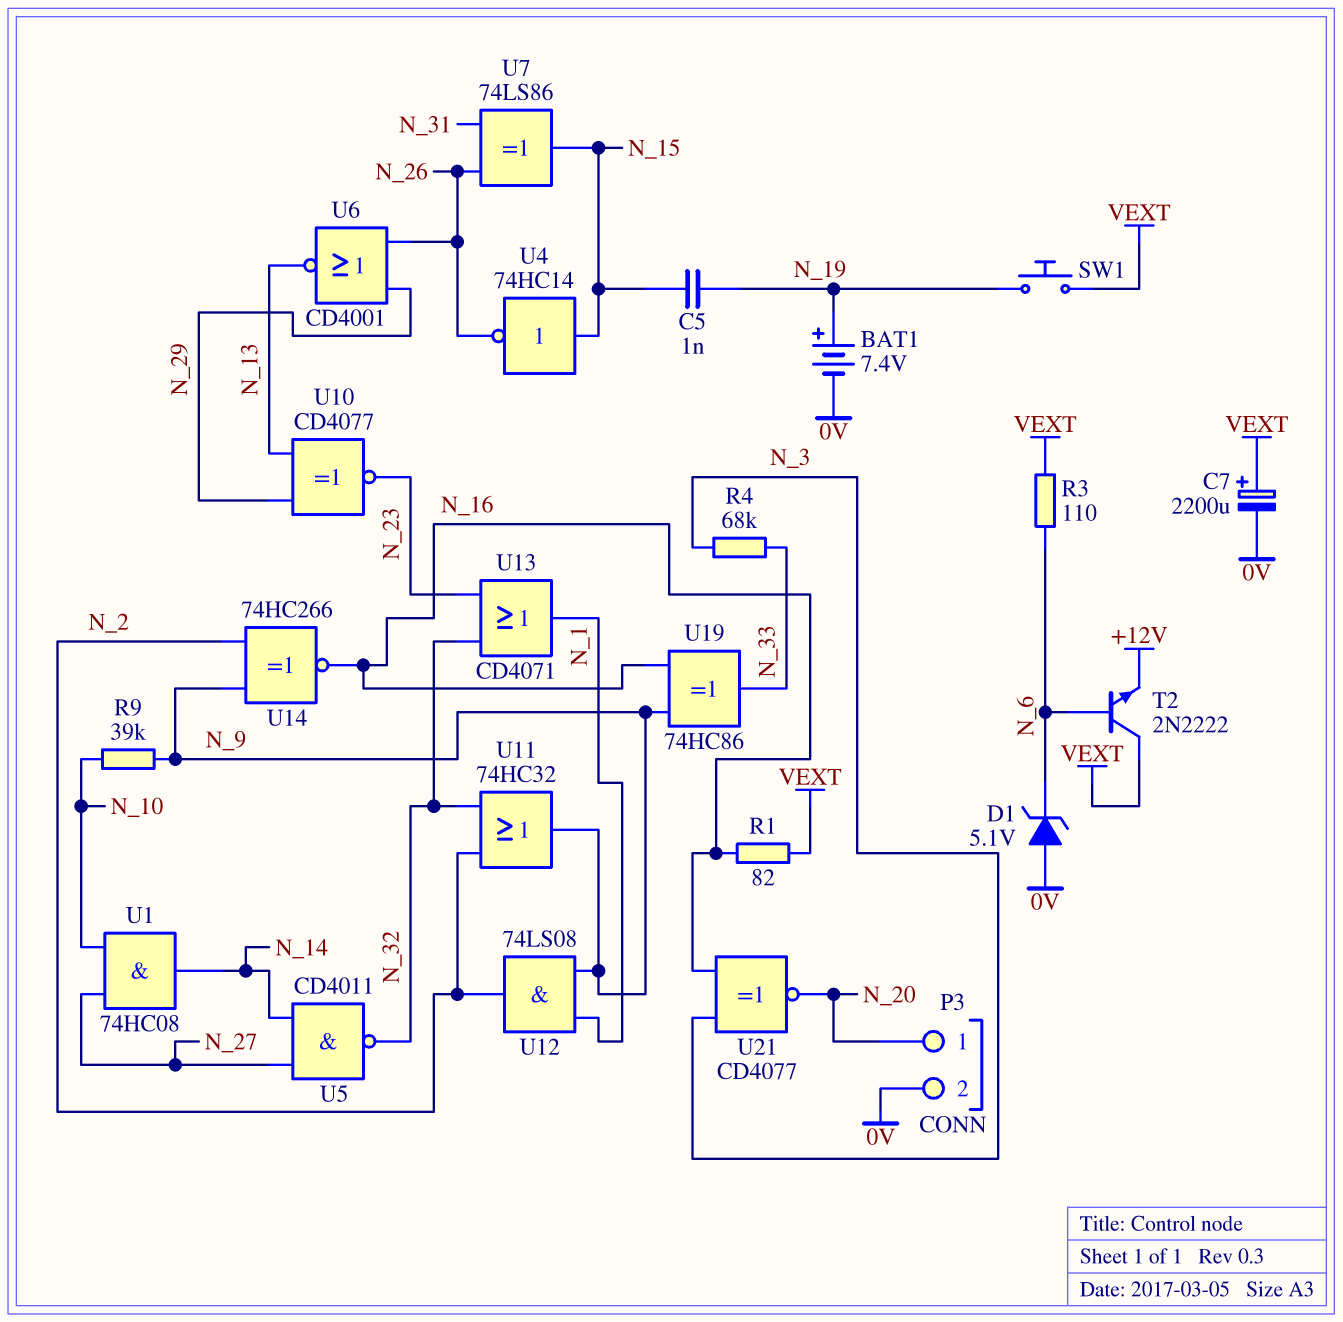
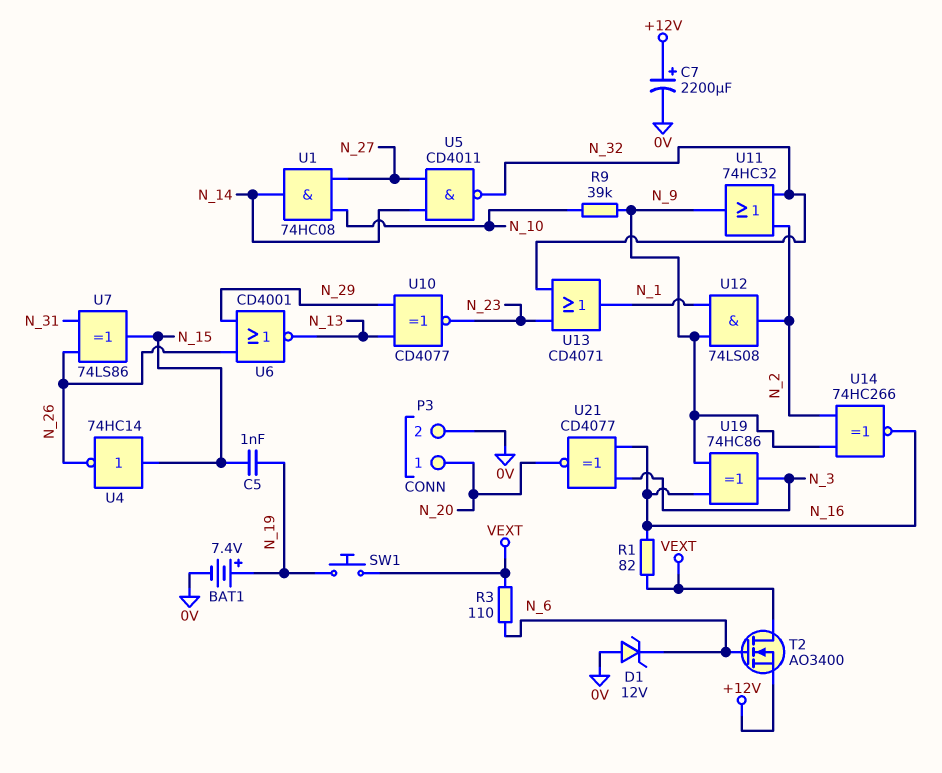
C7: 2200uF (plus VEXT, minus 0V) -> 2200uF (plus +12V, minus 0V)
D1: zener 5.1V (A 0V, K N_6) -> zener 12V (A 0V, K N_6)
R4: 68k (N_3, N_33) -> none
T2: NPN 2N2222 (B N_6, C VEXT, E +12V) -> NMOS AO3400 (G N_6, D VEXT, S +12V)
U19: XOR 74HC86 (in N_9, in N_16, out N_33) -> XOR 74HC86 (in N_9, in N_16, out N_3)

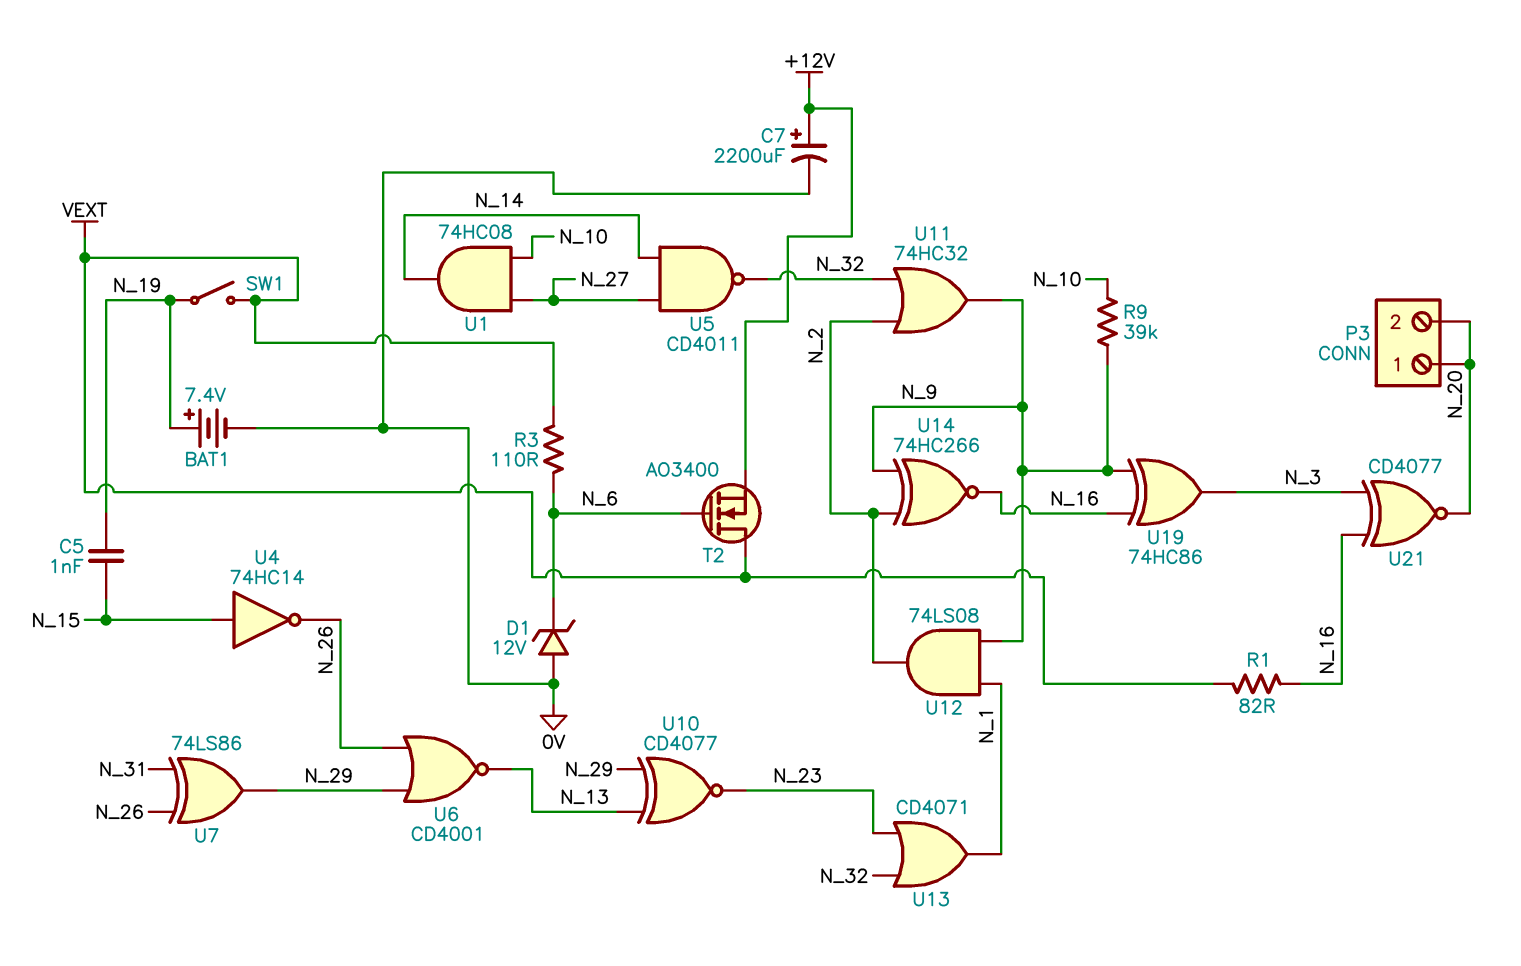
P3 pin 2: 0V -> N_20
SW1: button (N_19, VEXT) -> switch (N_19, VEXT)
U7: XOR 74LS86 (in N_26, in N_31, out N_15) -> XOR 74LS86 (in N_26, in N_31, out N_29)

